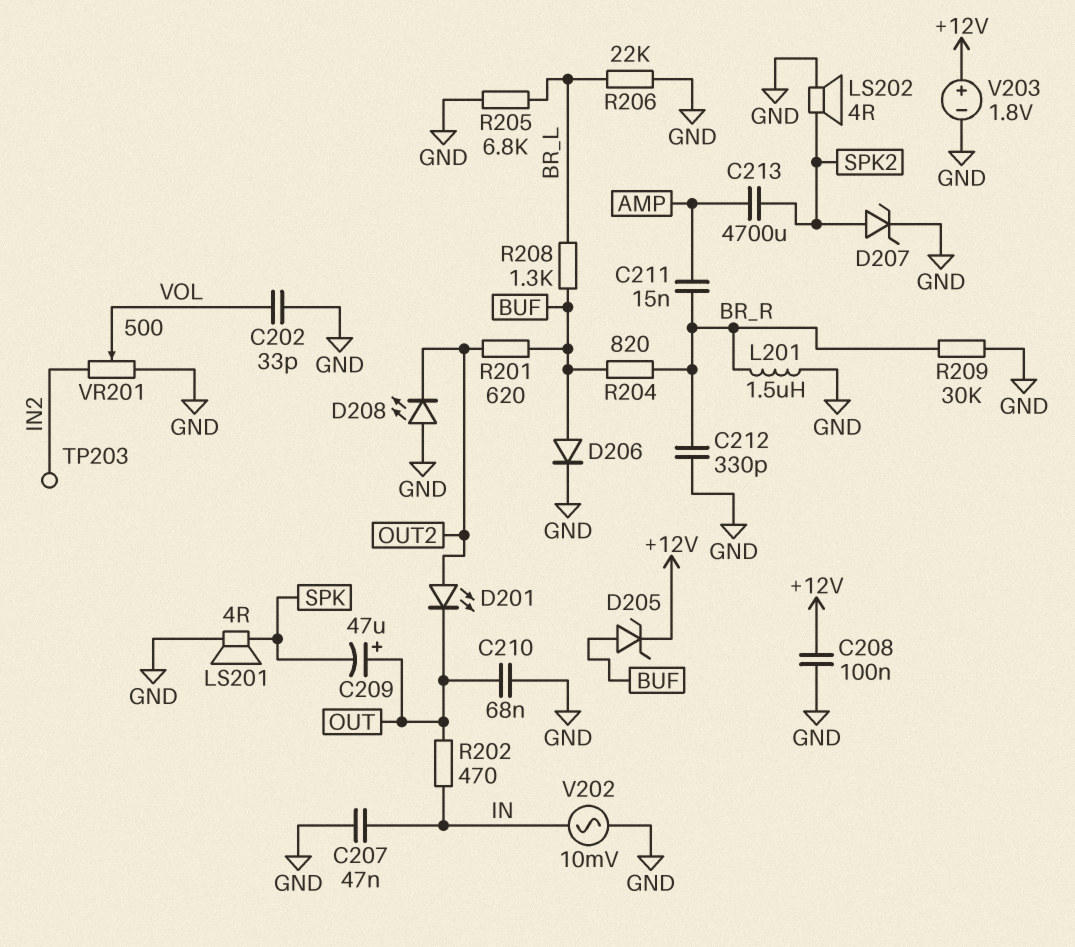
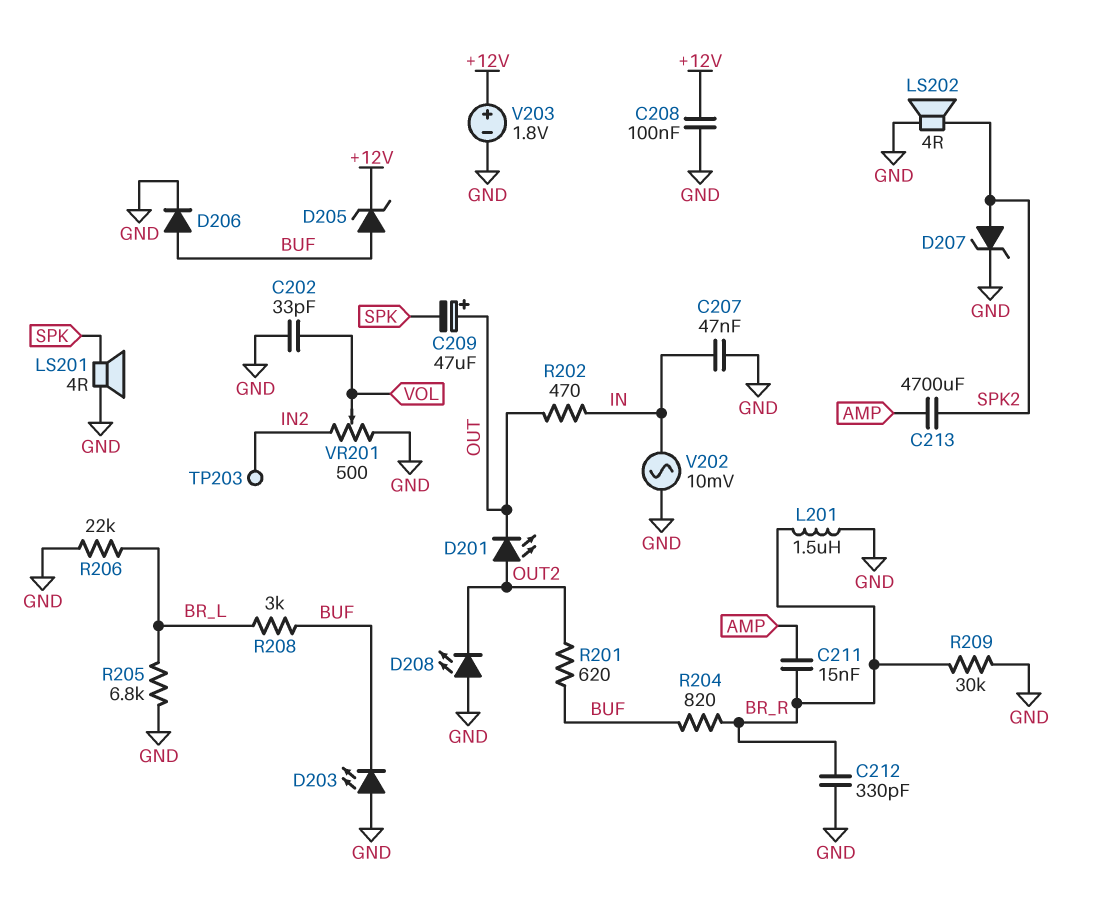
C210: 68nF (GND, OUT) -> none
D203: none -> LED (A GND, K BUF)
R208: 1.3k (BR_L, BUF) -> 3k (BR_L, BUF)

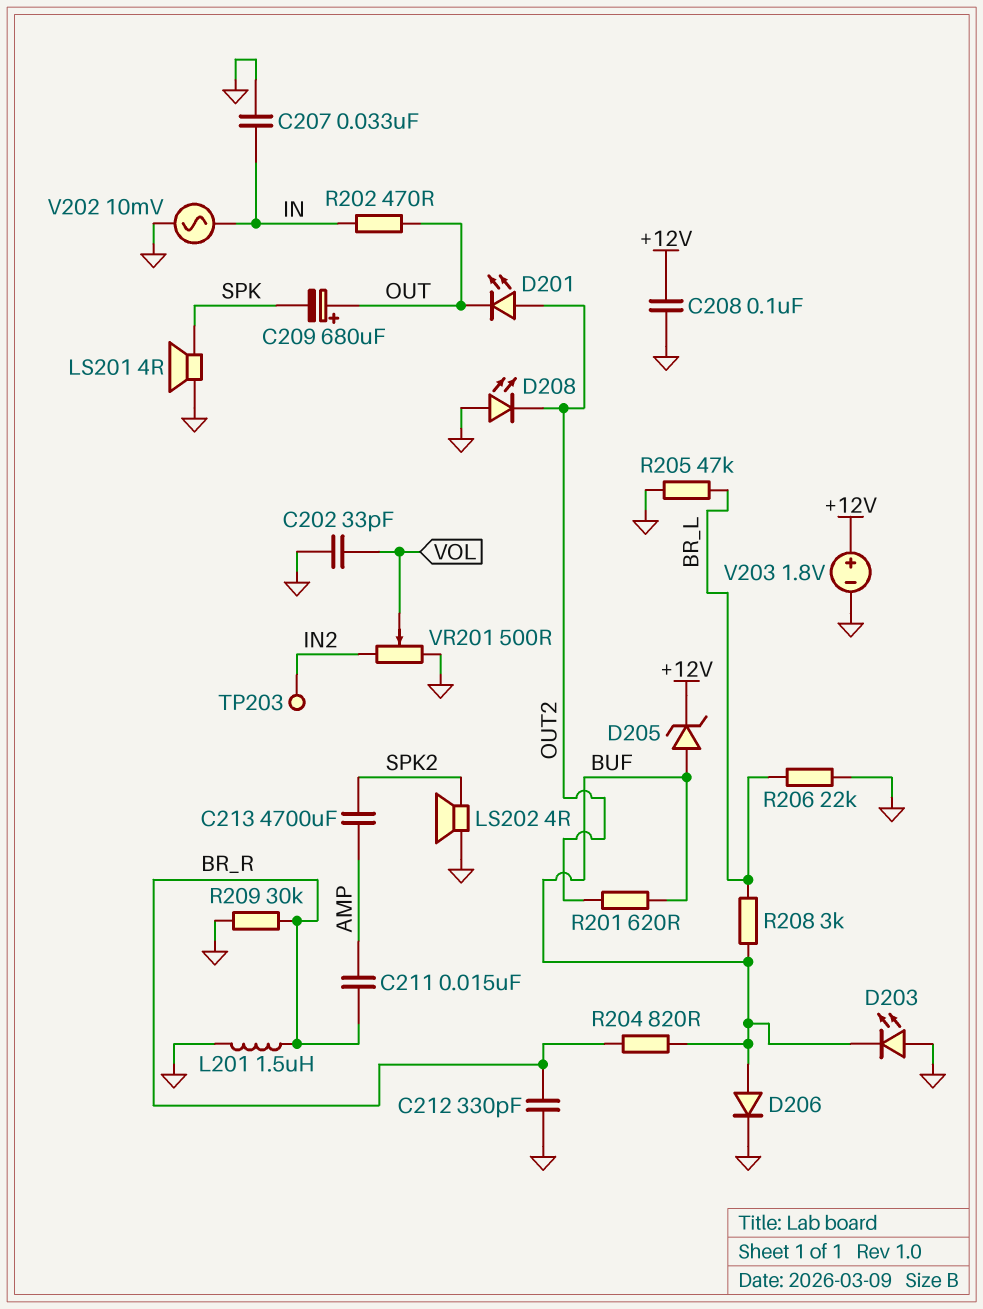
C207: 47nF (GND, IN) -> 33nF (GND, IN)
C209: 47uF (plus OUT, minus SPK) -> 680uF (plus OUT, minus SPK)
D207: zener (A SPK2, K GND) -> none
R205: 6.8k (BR_L, GND) -> 47k (BR_L, GND)

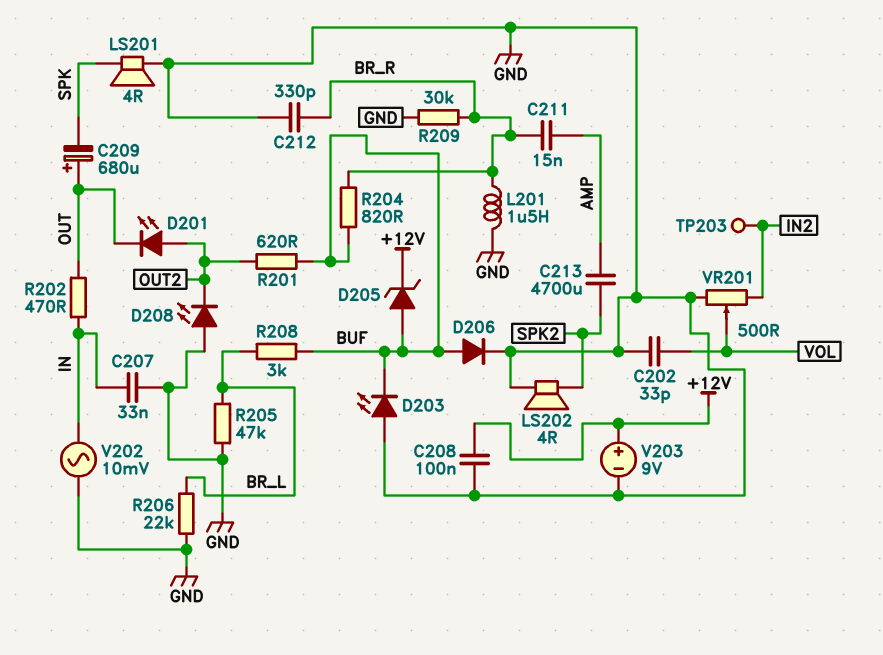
V203: 1.8V (plus +12V, minus GND) -> 9V (plus +12V, minus GND)

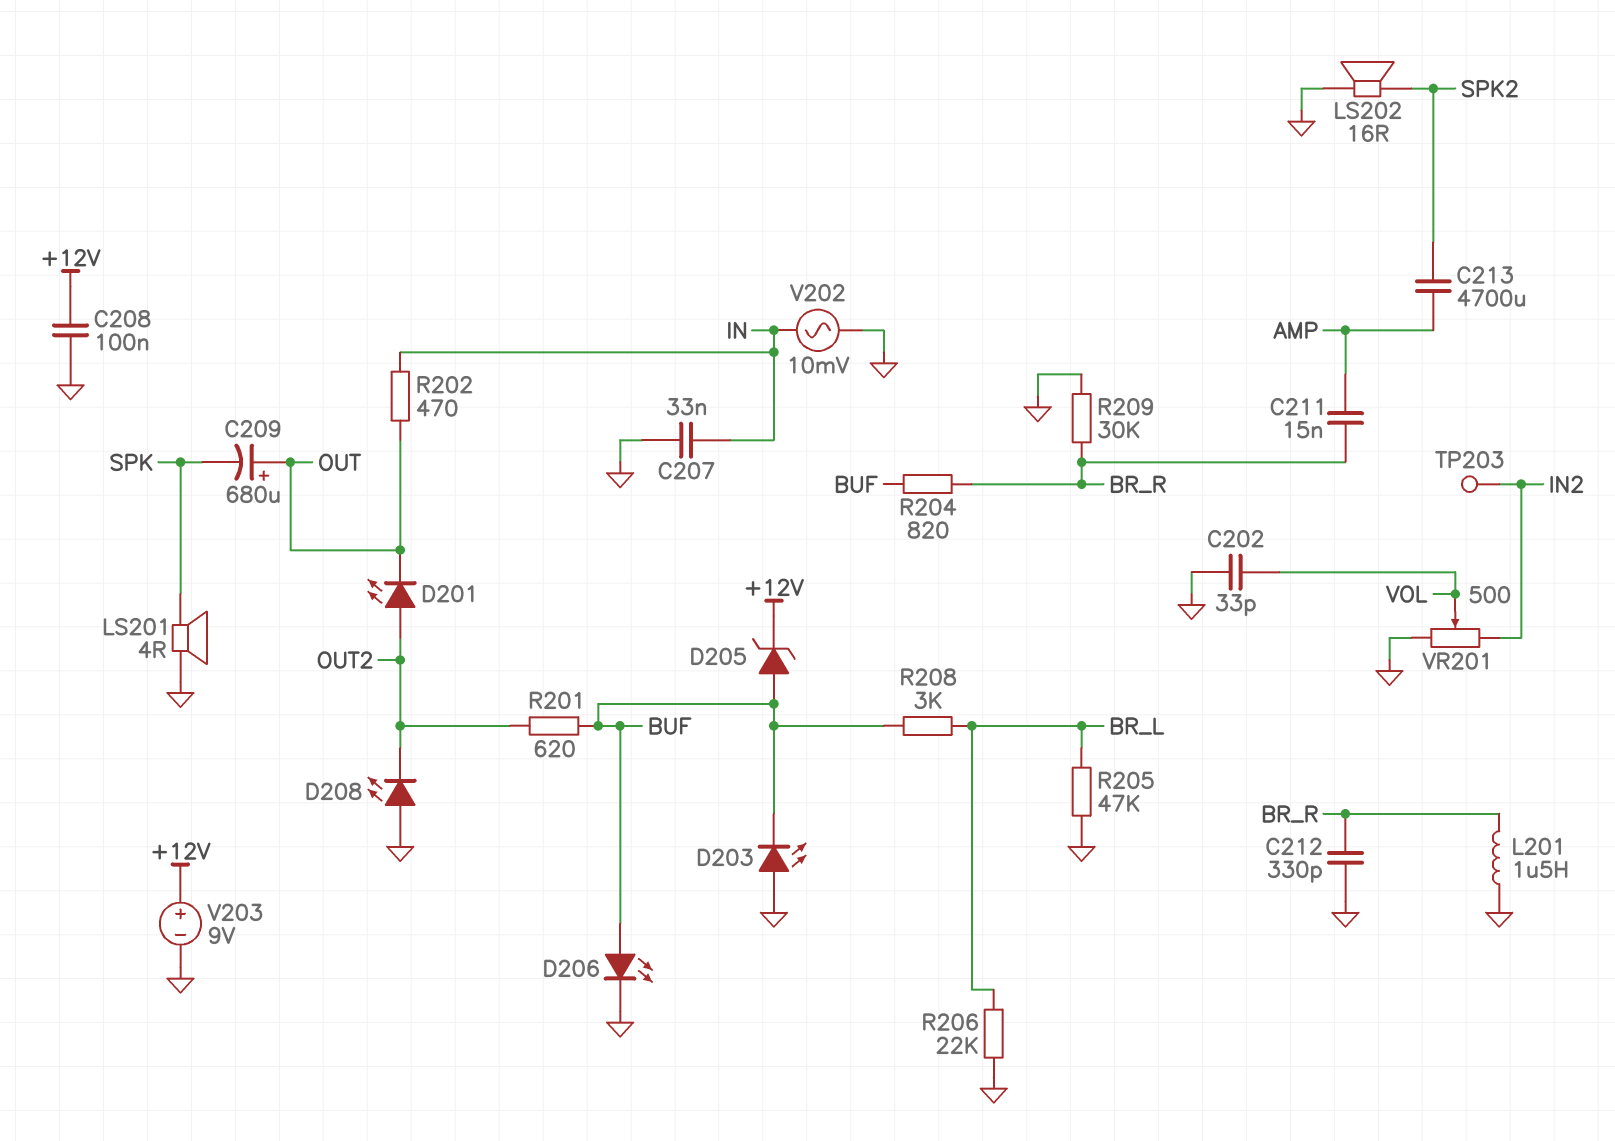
D206: diode (A BUF, K GND) -> LED (A BUF, K GND)
LS202: speaker 4R (GND, SPK2) -> speaker 16R (GND, SPK2)

